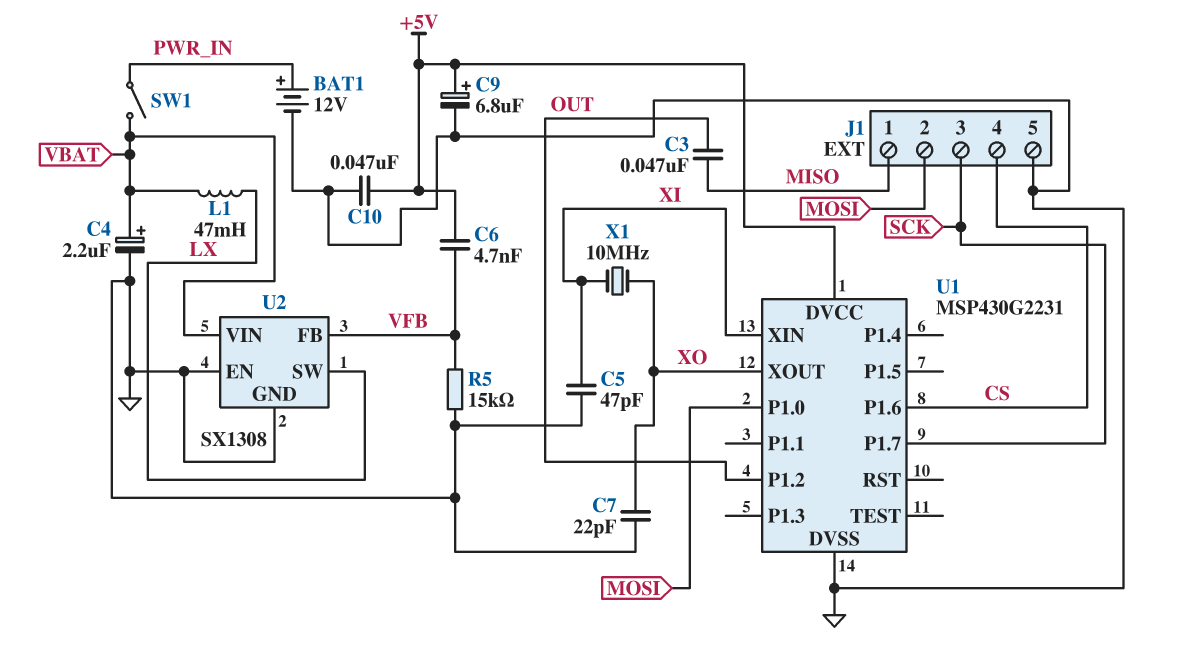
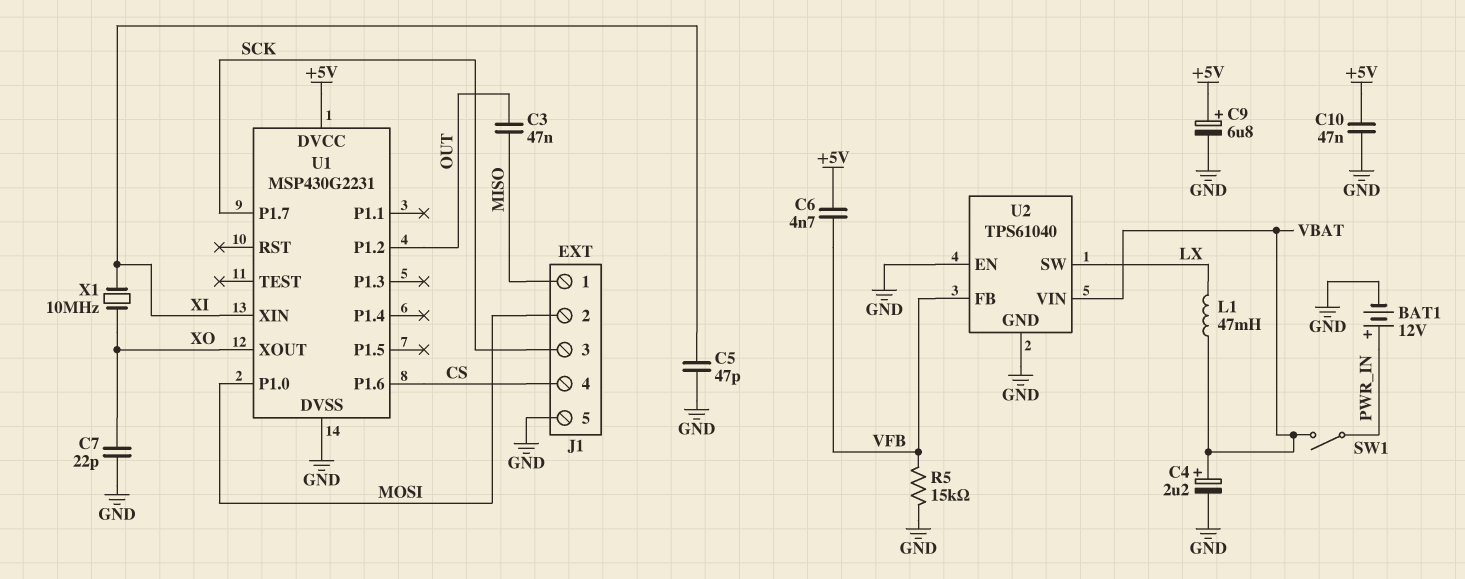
U2: SX1308 -> TPS61040

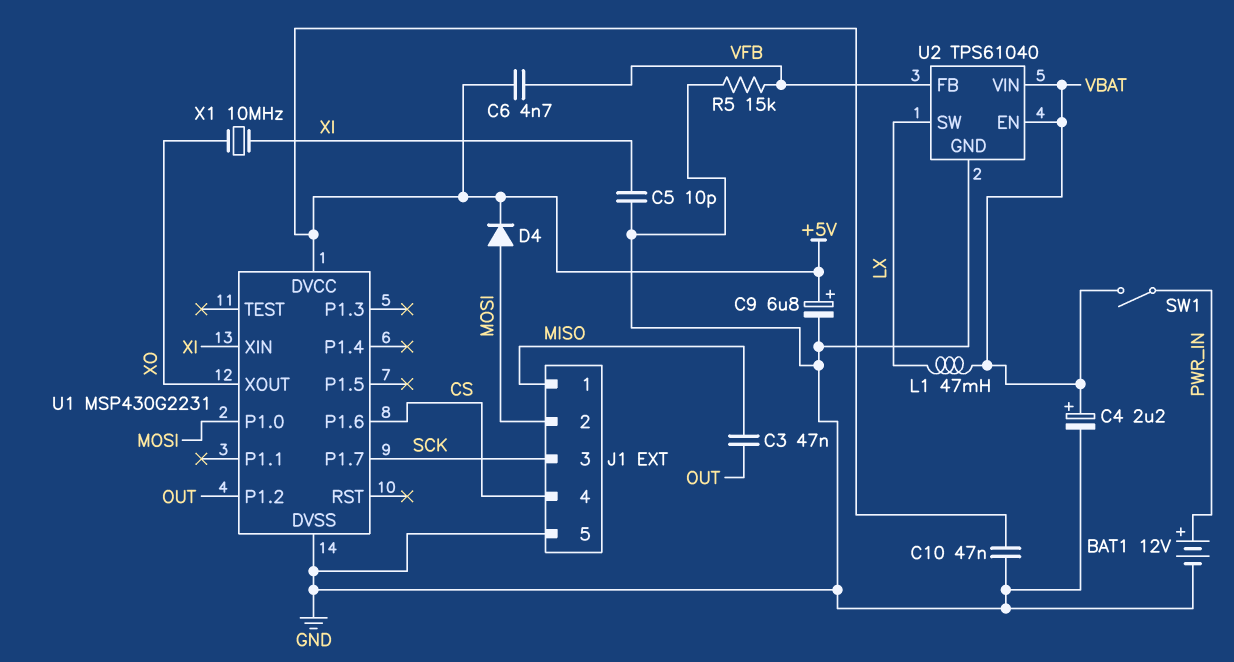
C5: 47pF (GND, XI) -> 10pF (GND, XI)
C7: 22pF (GND, XO) -> none
D4: none -> diode (A MOSI, K +5V)
U2 pin EN: GND -> VBAT

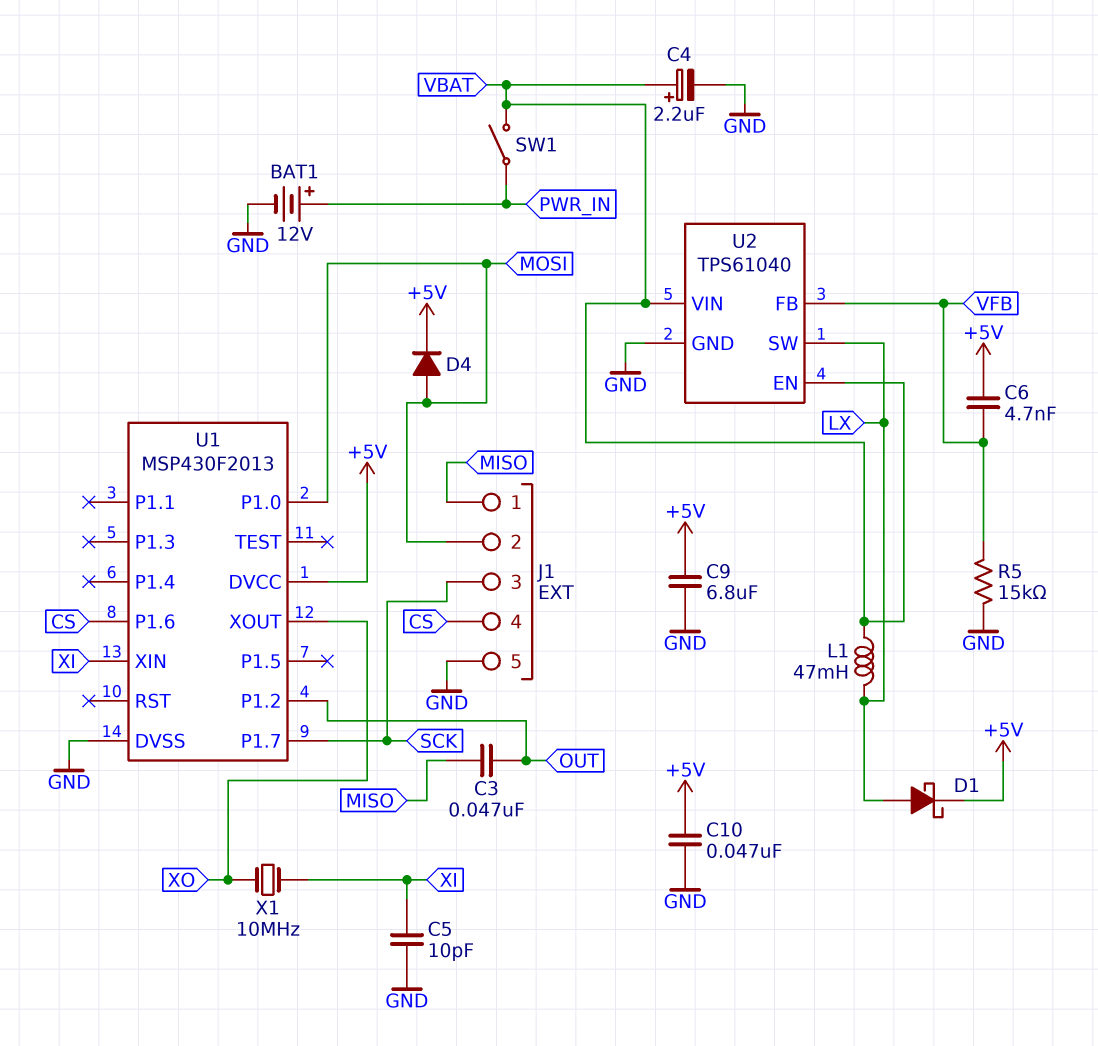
C9: 6.8uF (plus +5V, minus GND) -> 6.8uF (+5V, GND)
D1: none -> schottky (A LX, K +5V)
U1: MSP430G2231 -> MSP430F2013

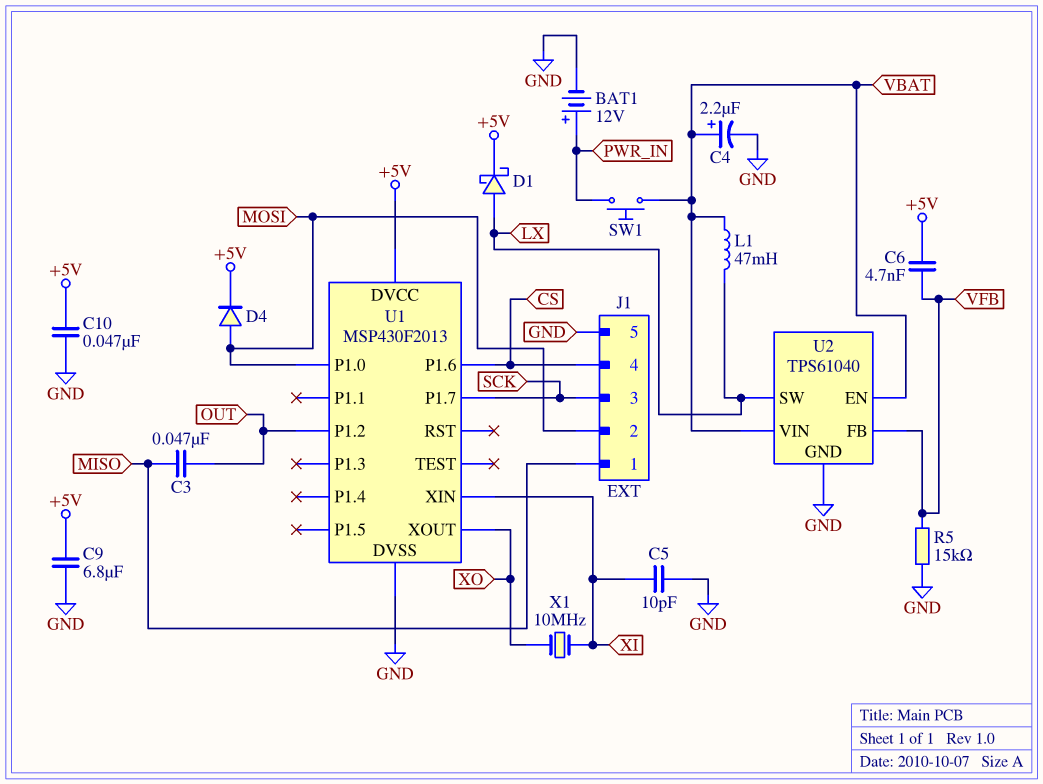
SW1: switch (PWR_IN, VBAT) -> button (PWR_IN, VBAT)

